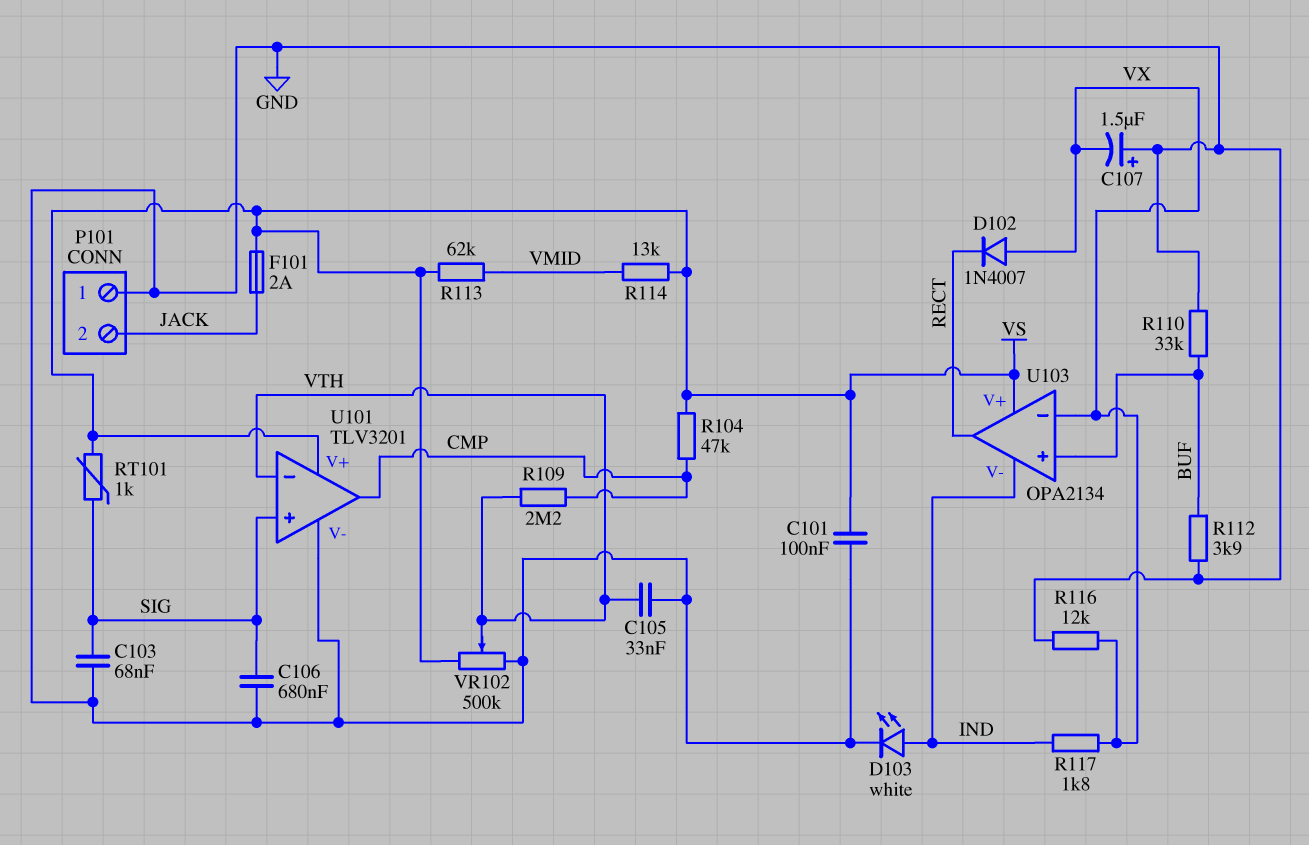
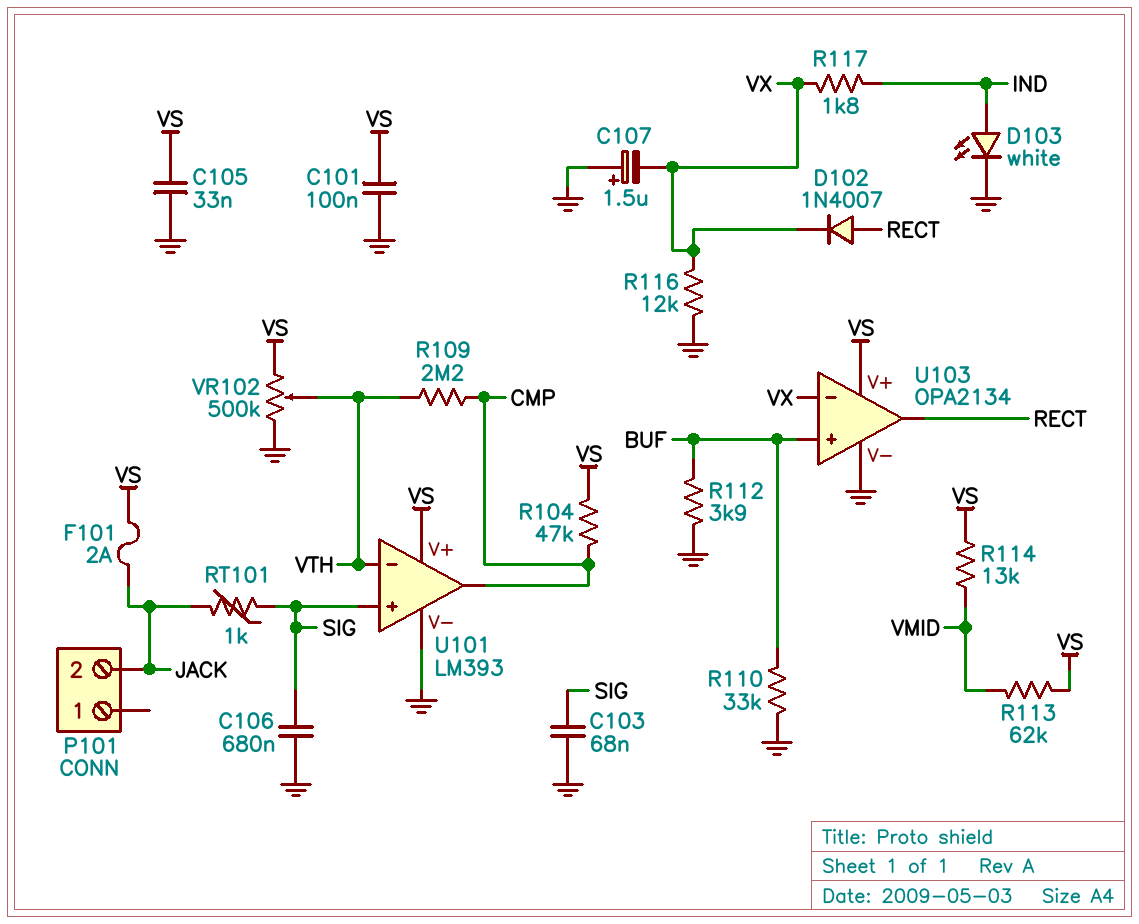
C105: 33nF (GND, VTH) -> 33nF (GND, VS)
D102: diode 1N4007 (A VX, K RECT) -> diode 1N4007 (A RECT, K VX)
P101 pin 1: GND -> none
RT101: 1k (SIG, VS) -> 1k (JACK, SIG)
U101: TLV3201 -> LM393
U103 pin V-: IND -> GND

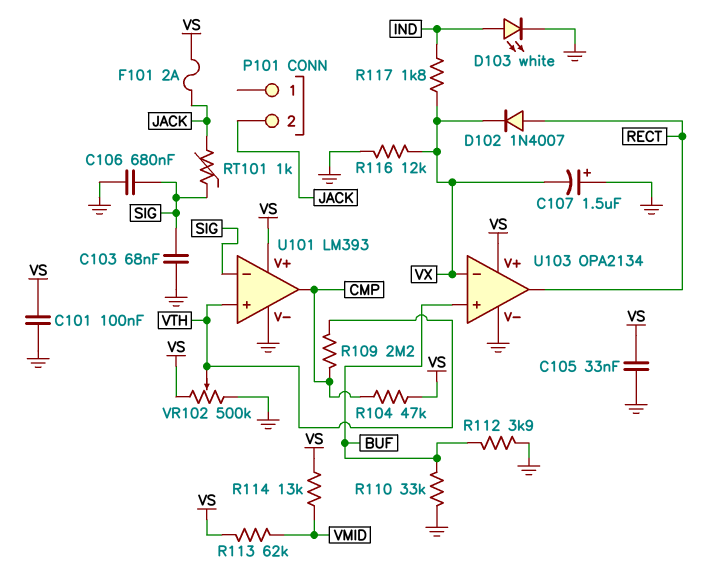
U101 pin in+: SIG -> VTH
U101 pin in-: VTH -> SIG

